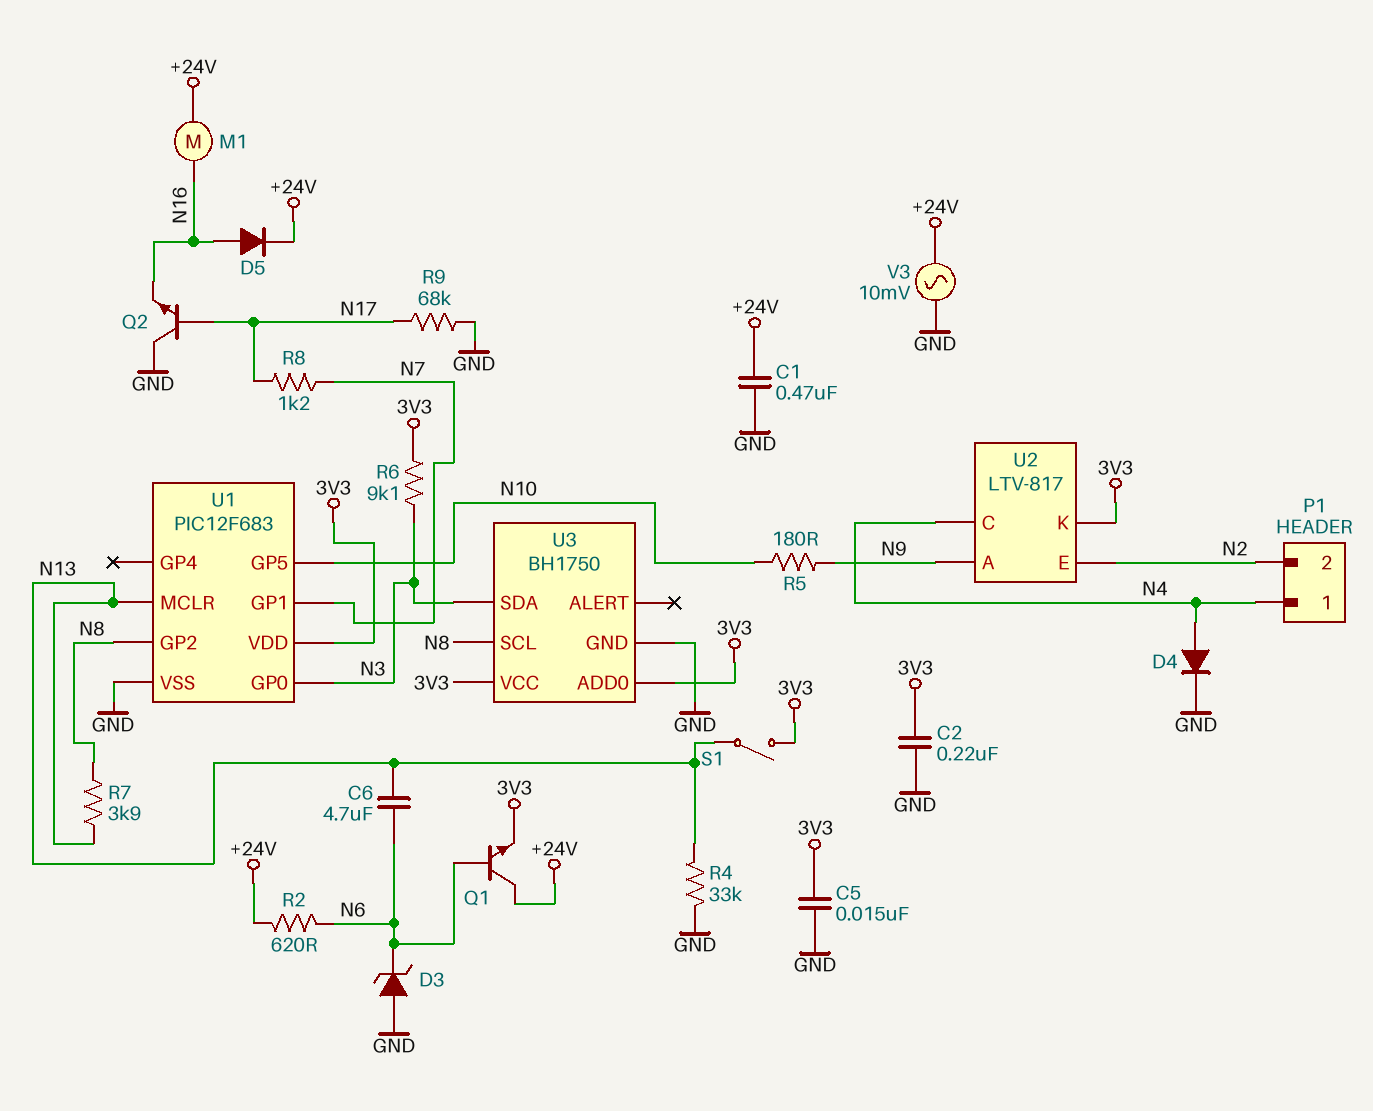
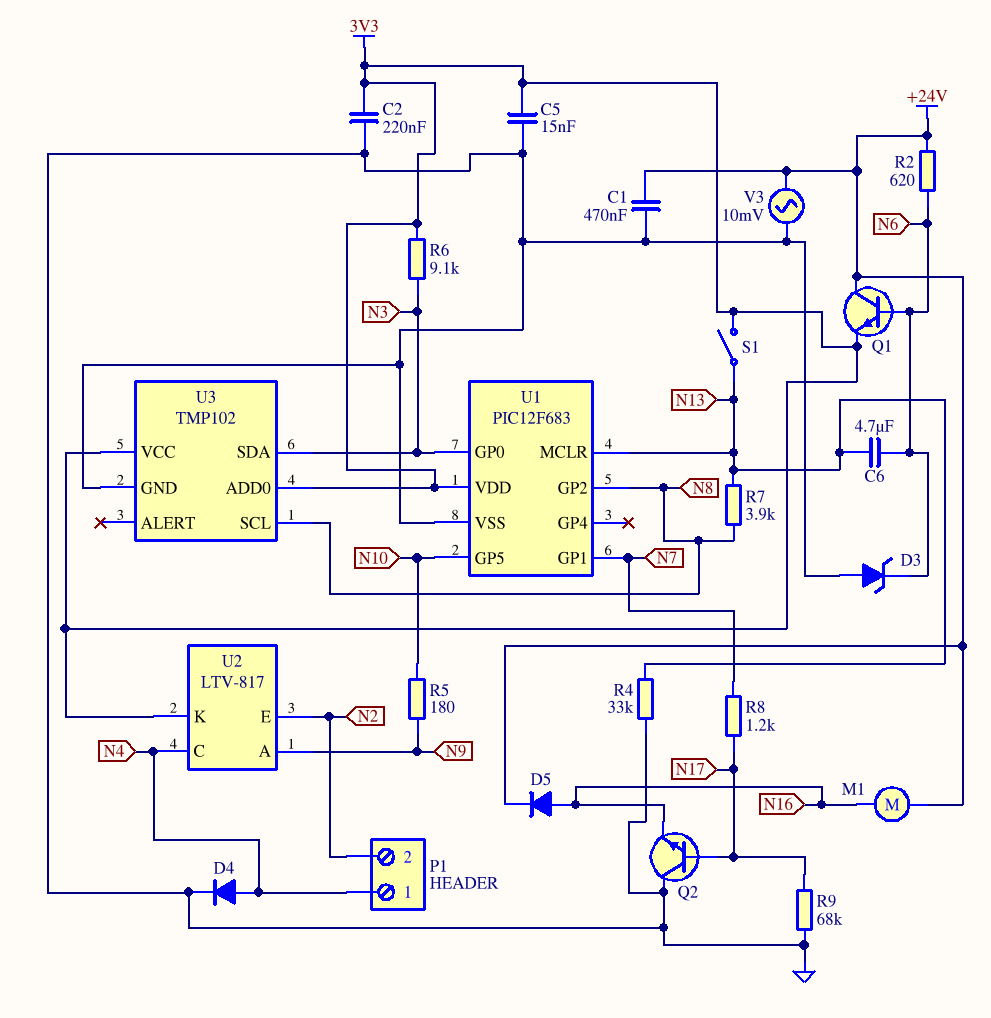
U3: BH1750 -> TMP102

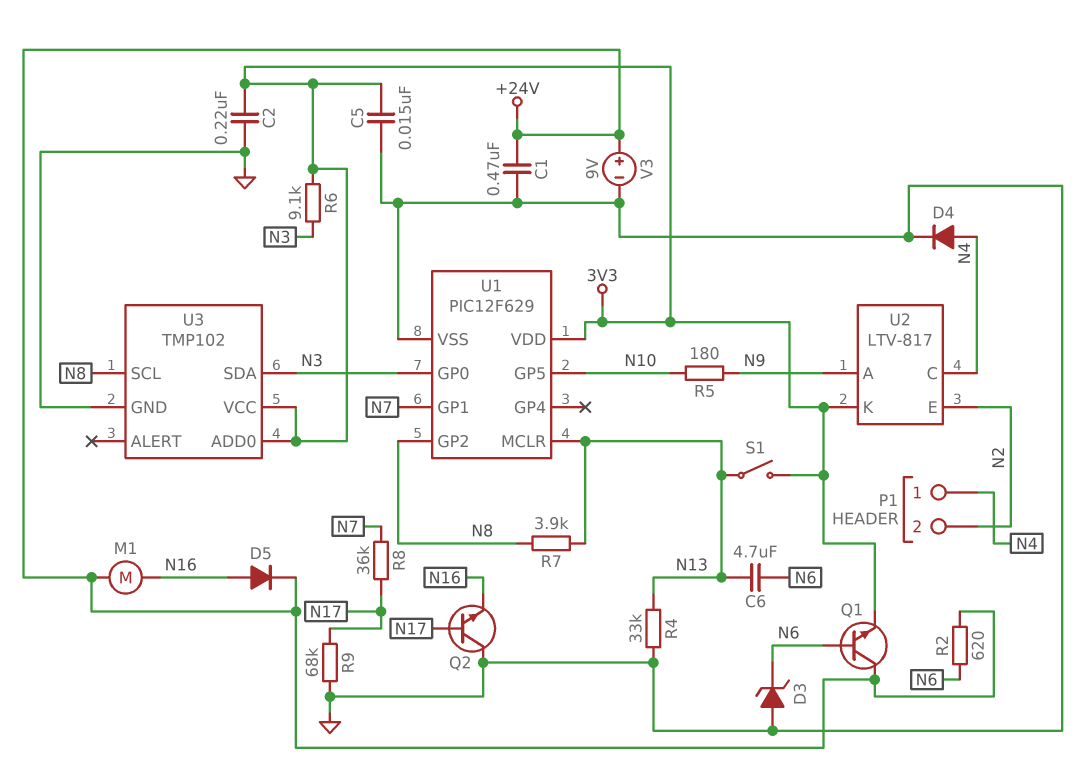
R8: 1.2k (N7, N17) -> 36k (N7, N17)
U1: PIC12F683 -> PIC12F629
V3: AC 10mV (+24V, GND) -> 9V (plus +24V, minus GND)

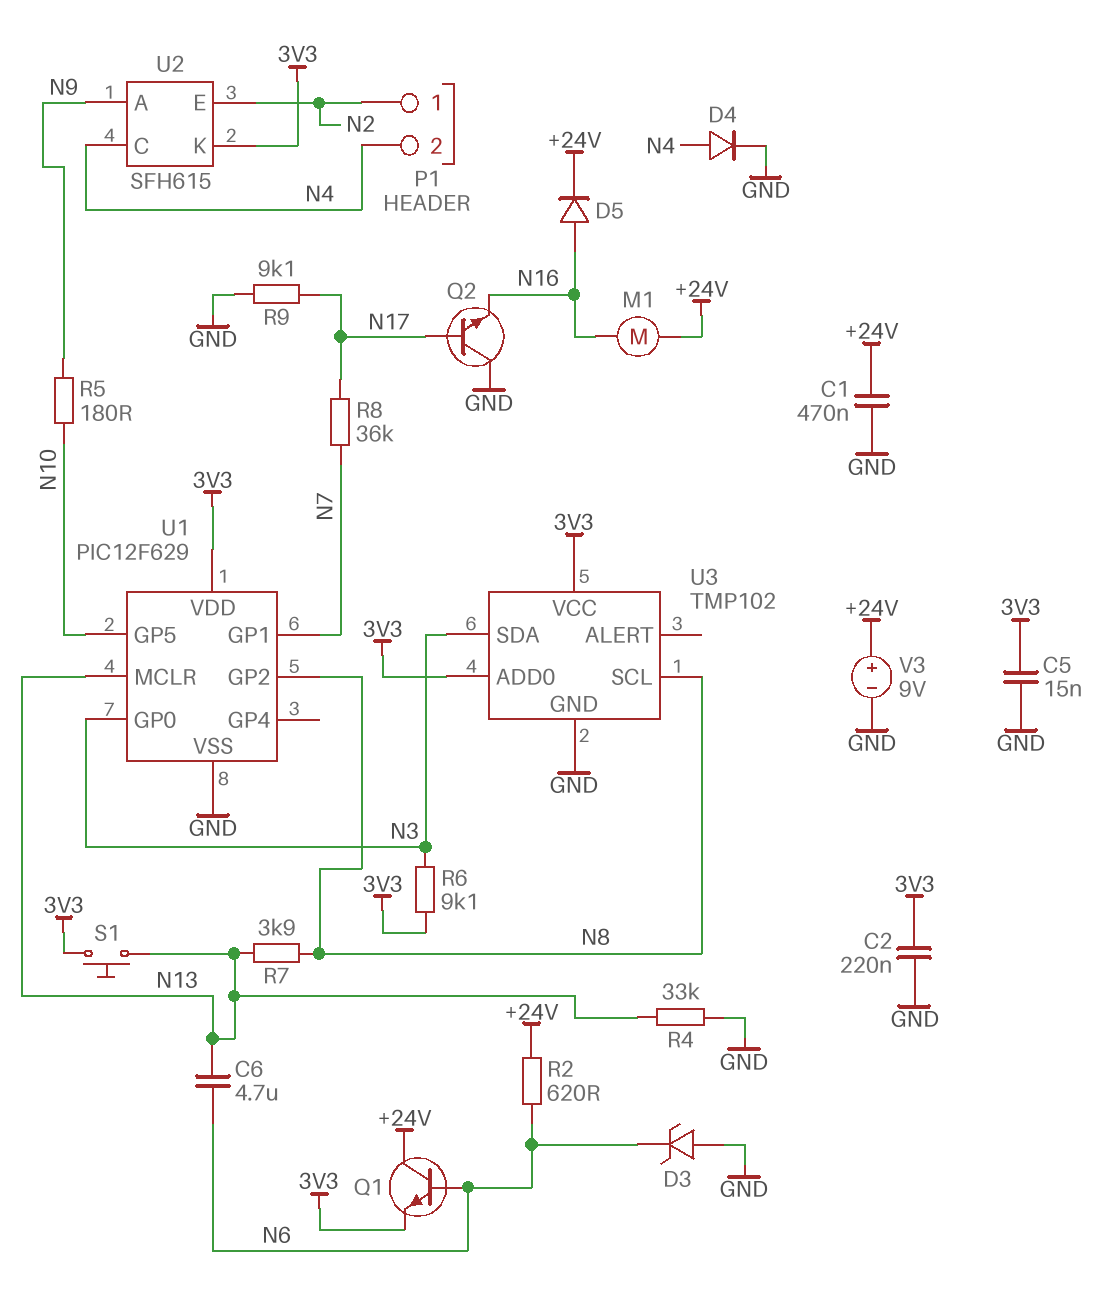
P1 pin 1: N4 -> N2
P1 pin 2: N2 -> N4
R9: 68k (GND, N17) -> 9.1k (GND, N17)
S1: switch (3V3, N13) -> button (3V3, N13)
U2: LTV-817 -> SFH615

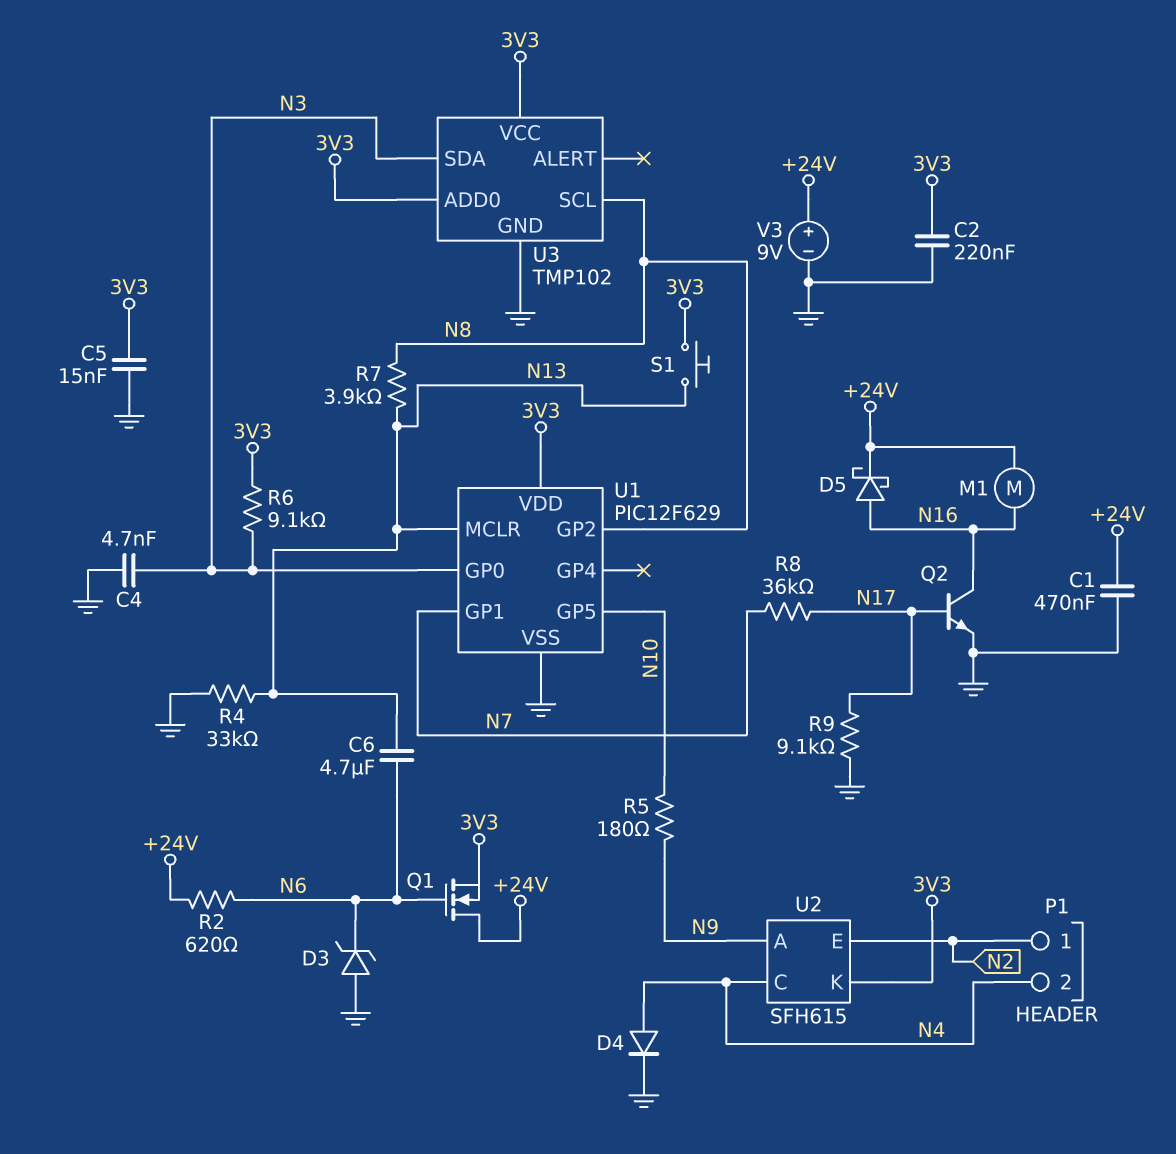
C4: none -> 4.7nF (GND, N3)
D5: diode (A N16, K +24V) -> schottky (A N16, K +24V)
Q1: NPN (B N6, C +24V, E 3V3) -> NMOS (G N6, D +24V, S 3V3)
Q2: NPN (B N17, C GND, E N16) -> NPN (B N17, C N16, E GND)

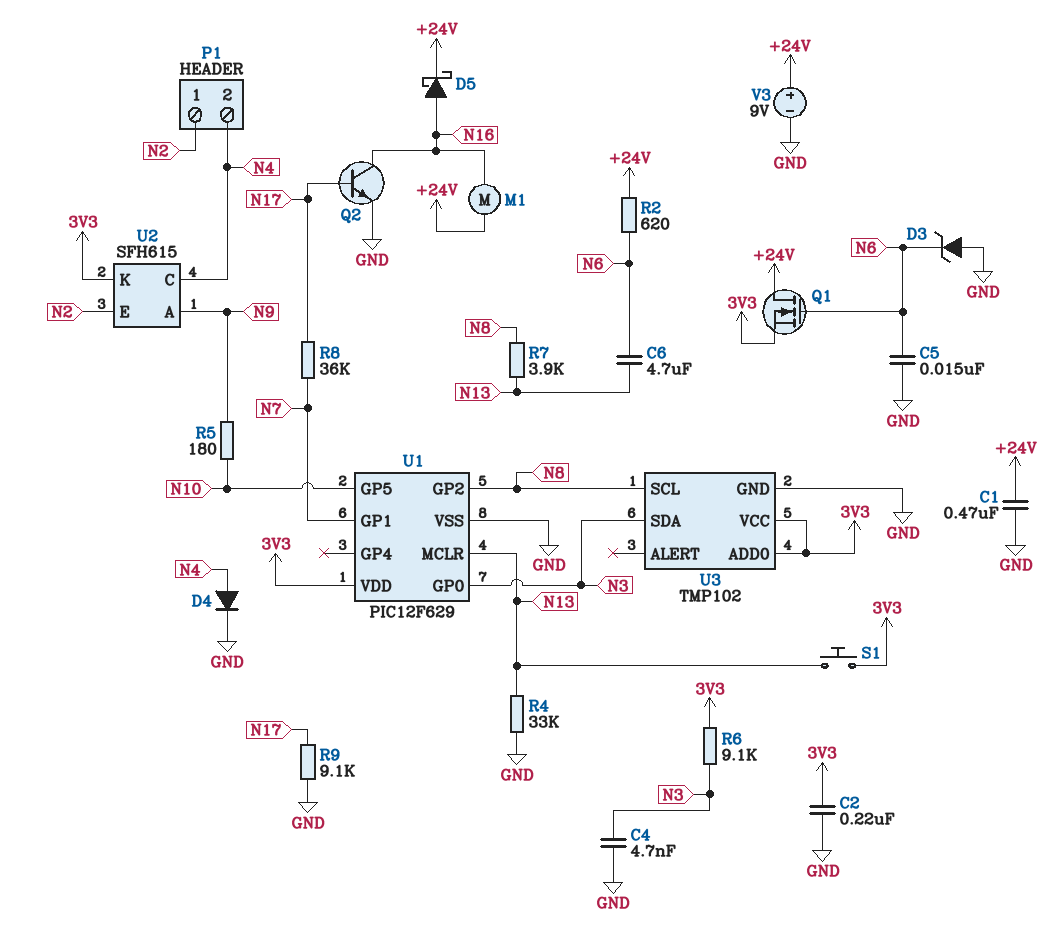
C5: 15nF (3V3, GND) -> 15nF (GND, N6)

